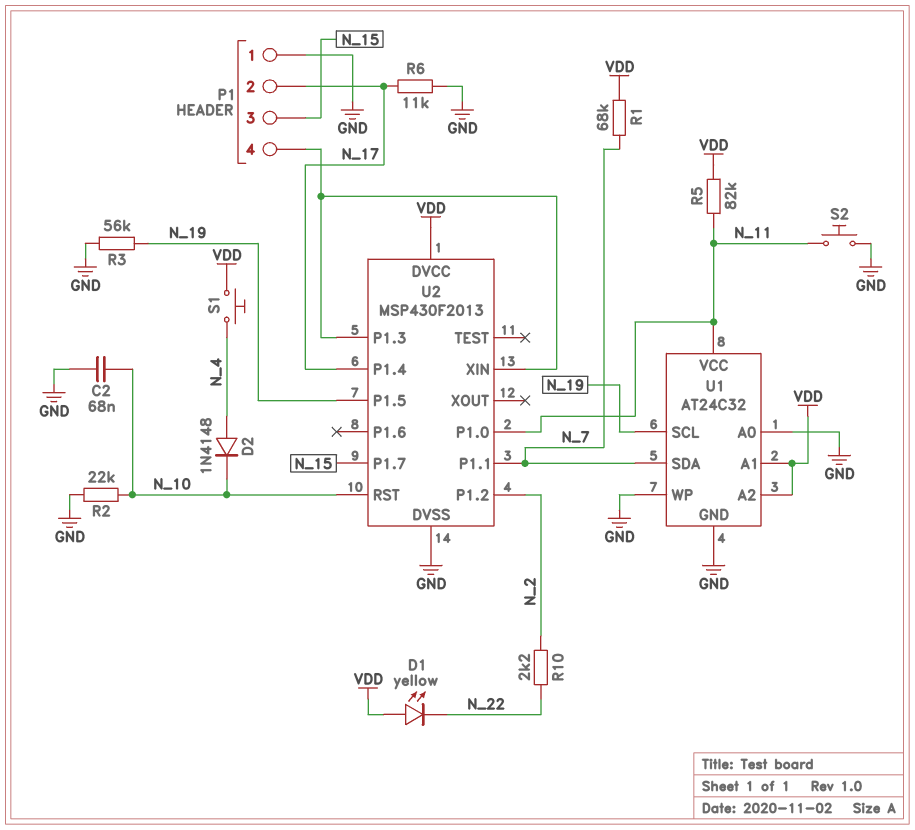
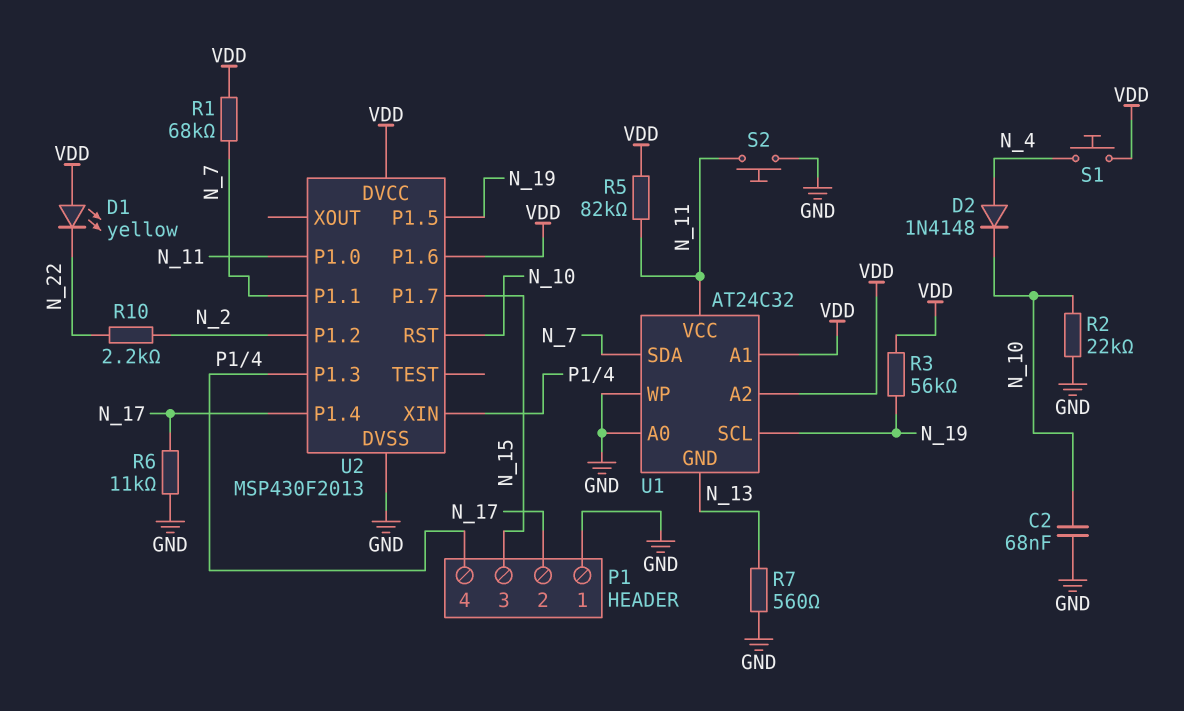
R3: 56k (GND, N_19) -> 56k (N_19, VDD)
R7: none -> 560 (GND, N_13)
U1 pin GND: GND -> N_13
U2 pin P1.6: none -> VDD

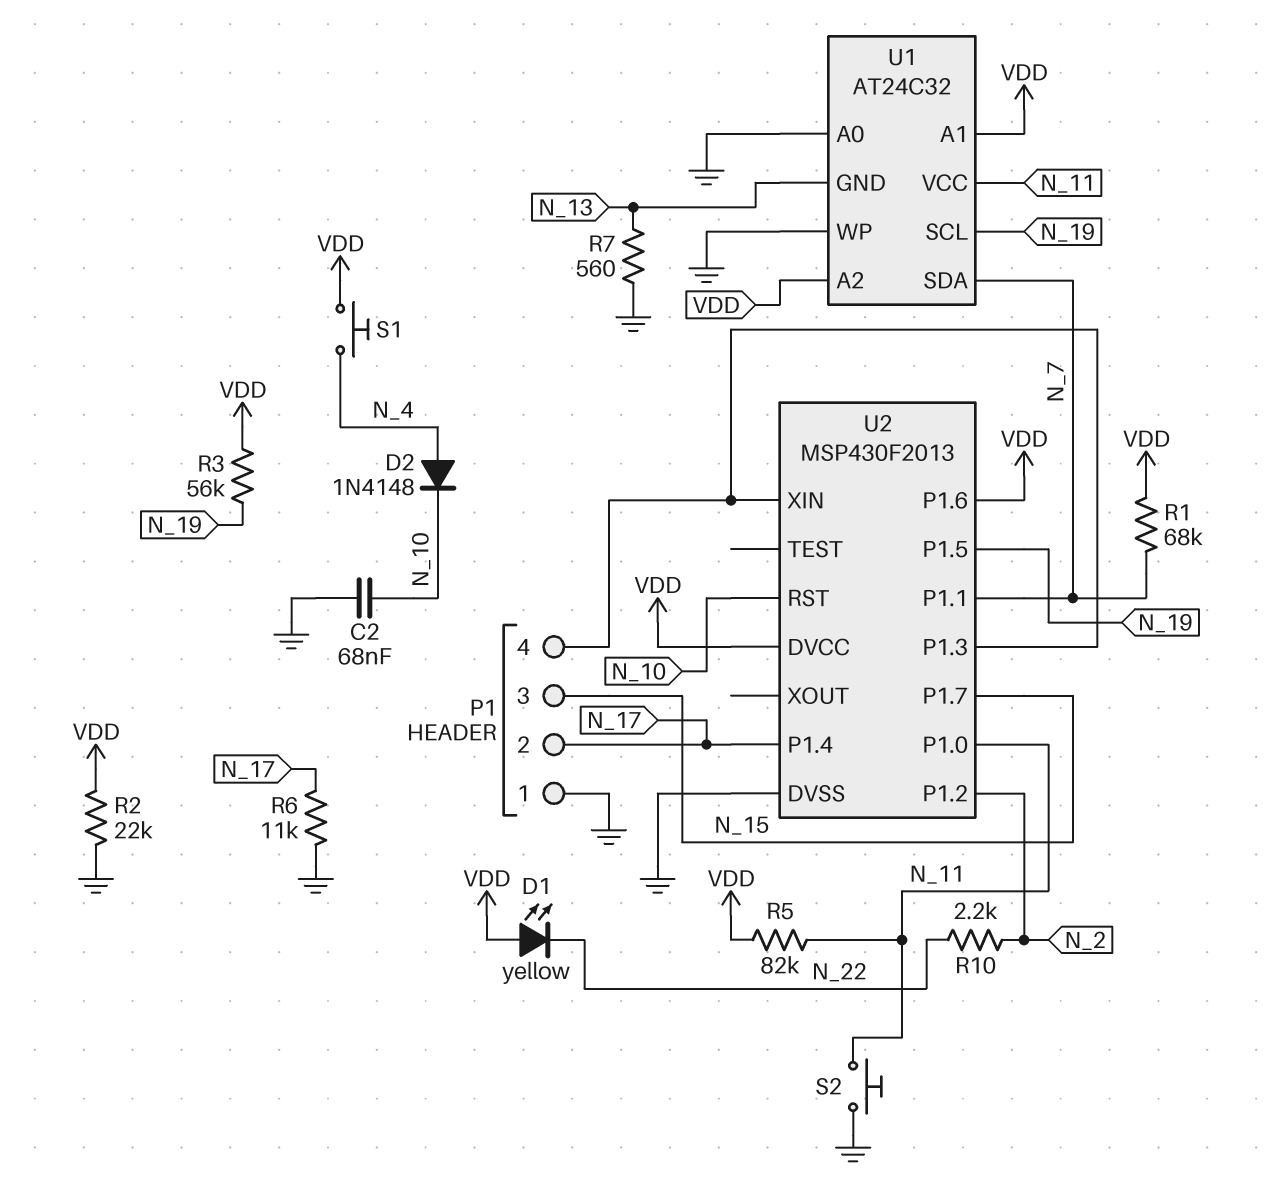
R2: 22k (GND, N_10) -> 22k (GND, VDD)

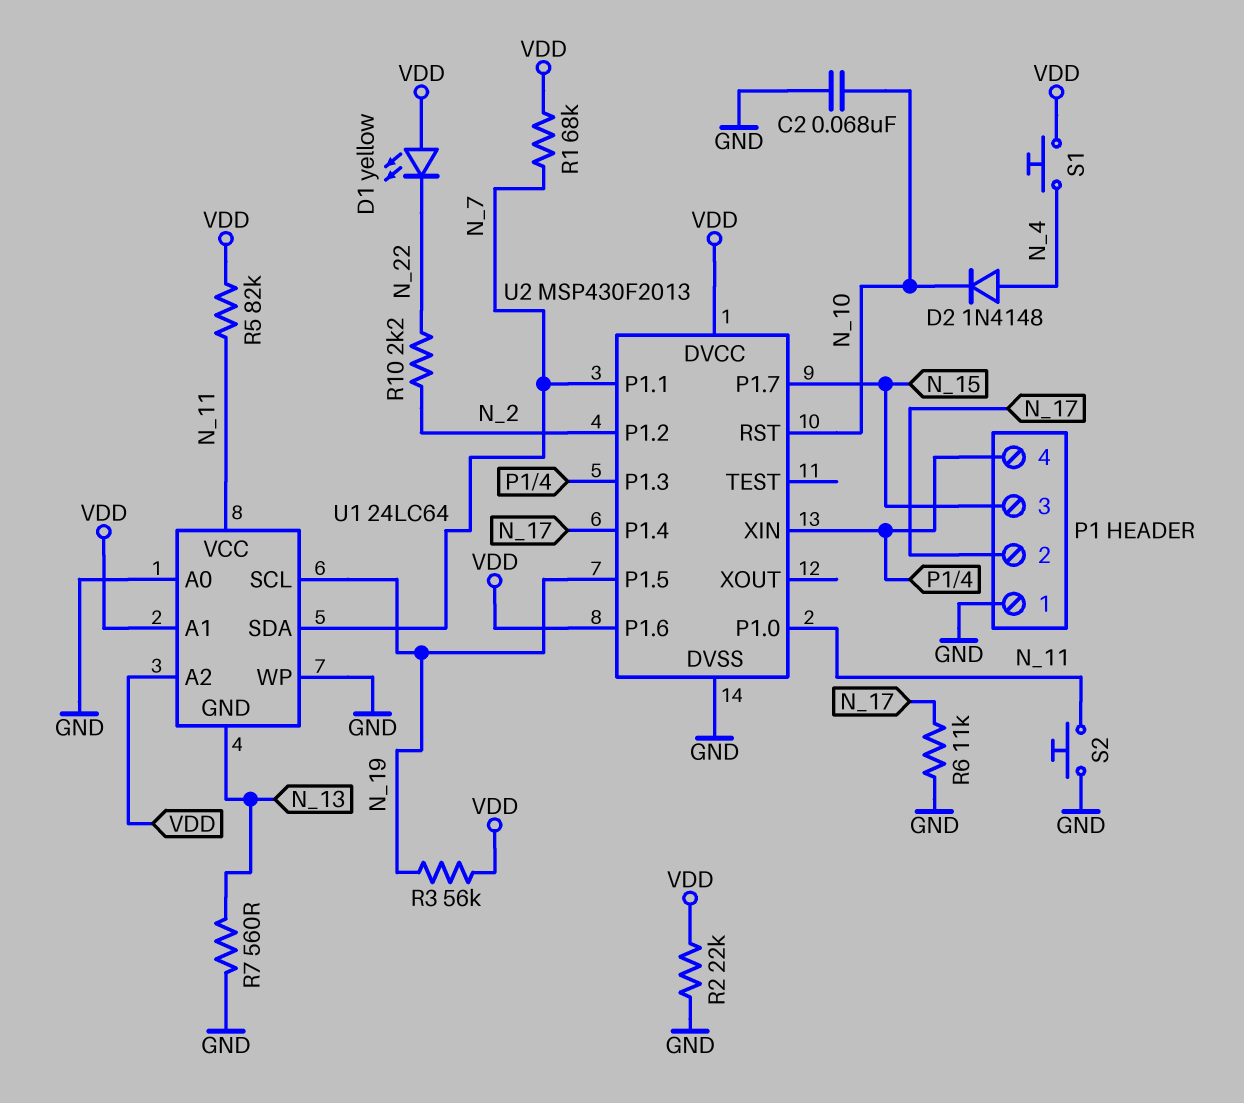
U1: AT24C32 -> 24LC64

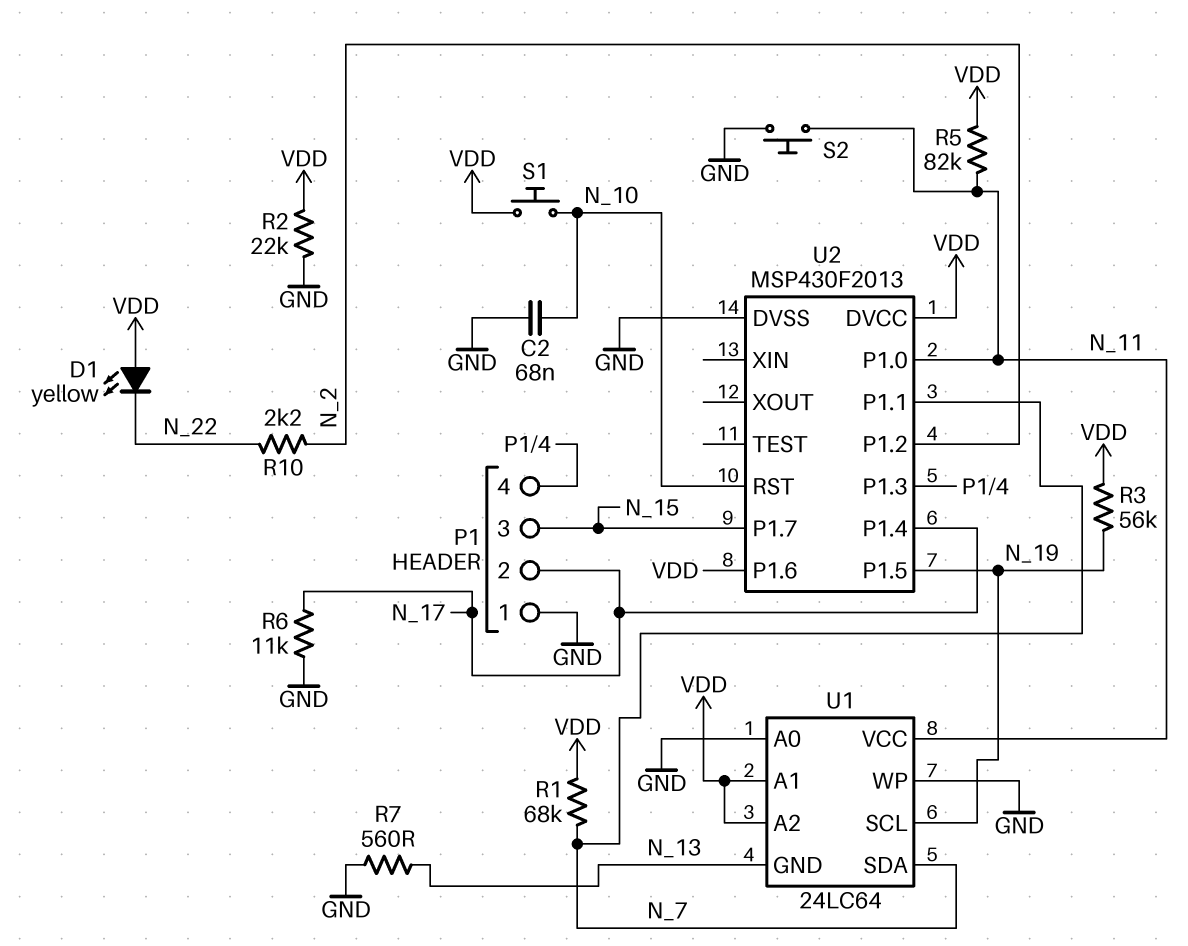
D2: diode 1N4148 (A N_4, K N_10) -> none
S1: button (N_4, VDD) -> button (N_10, VDD)
U2 pin XIN: P1/4 -> none

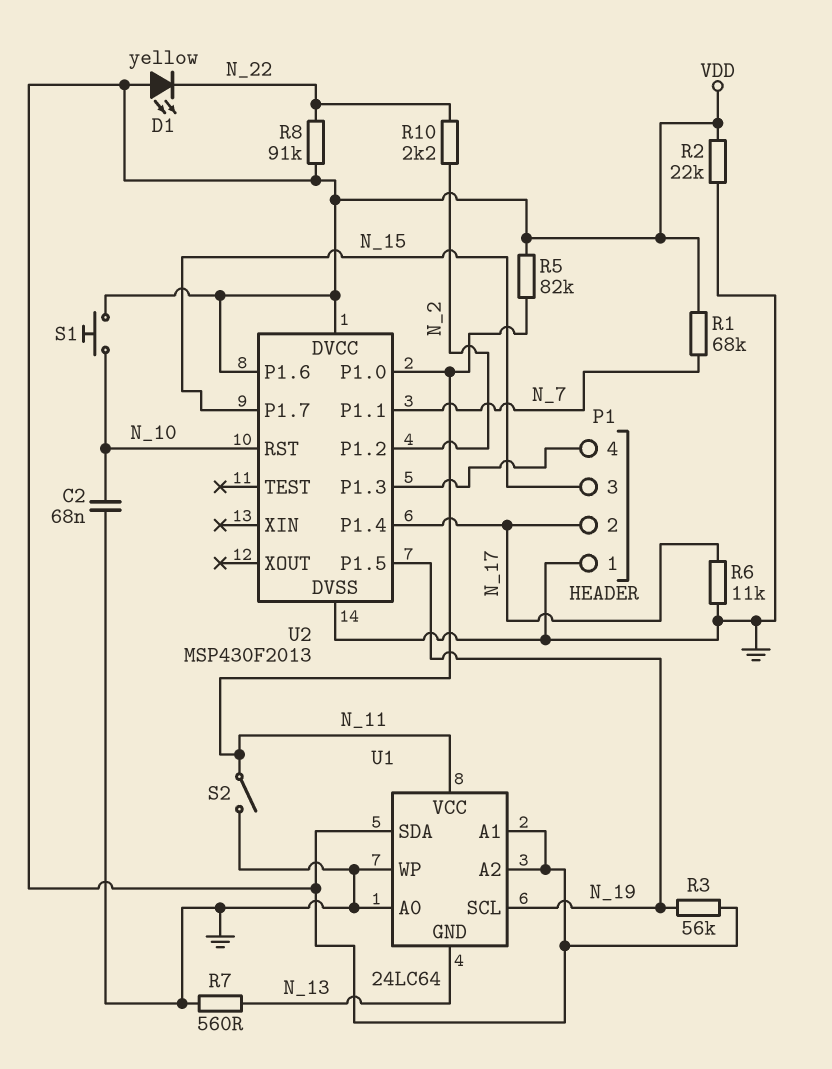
R8: none -> 91k (N_22, VDD)
S2: button (GND, N_11) -> switch (GND, N_11)
U1 pin SDA: N_7 -> VDD

